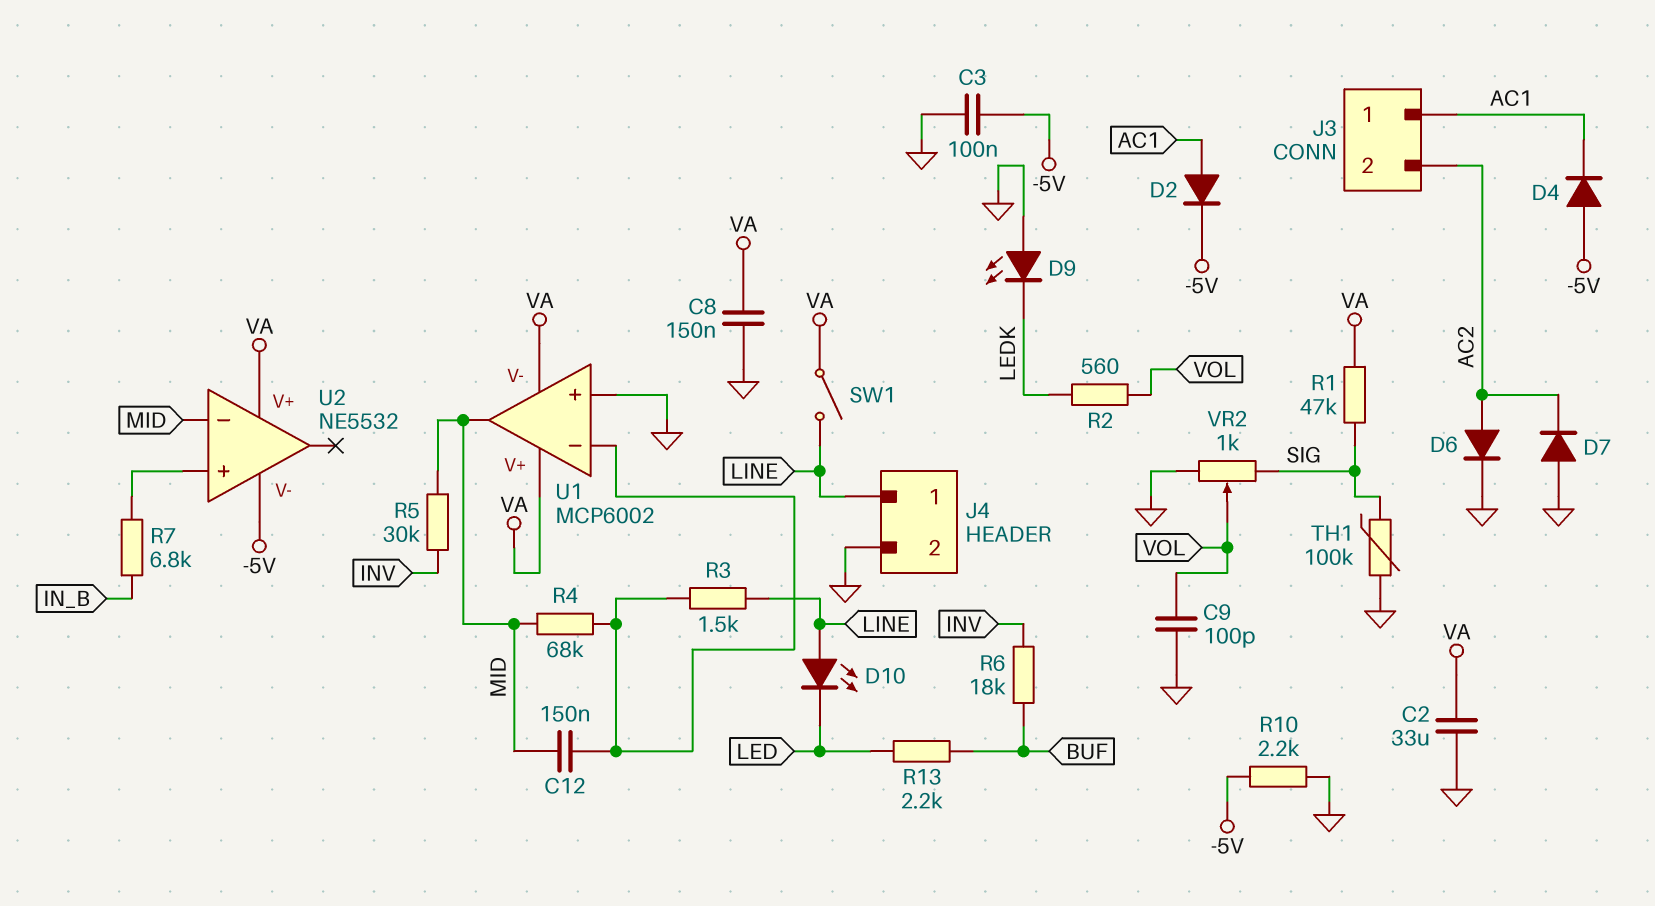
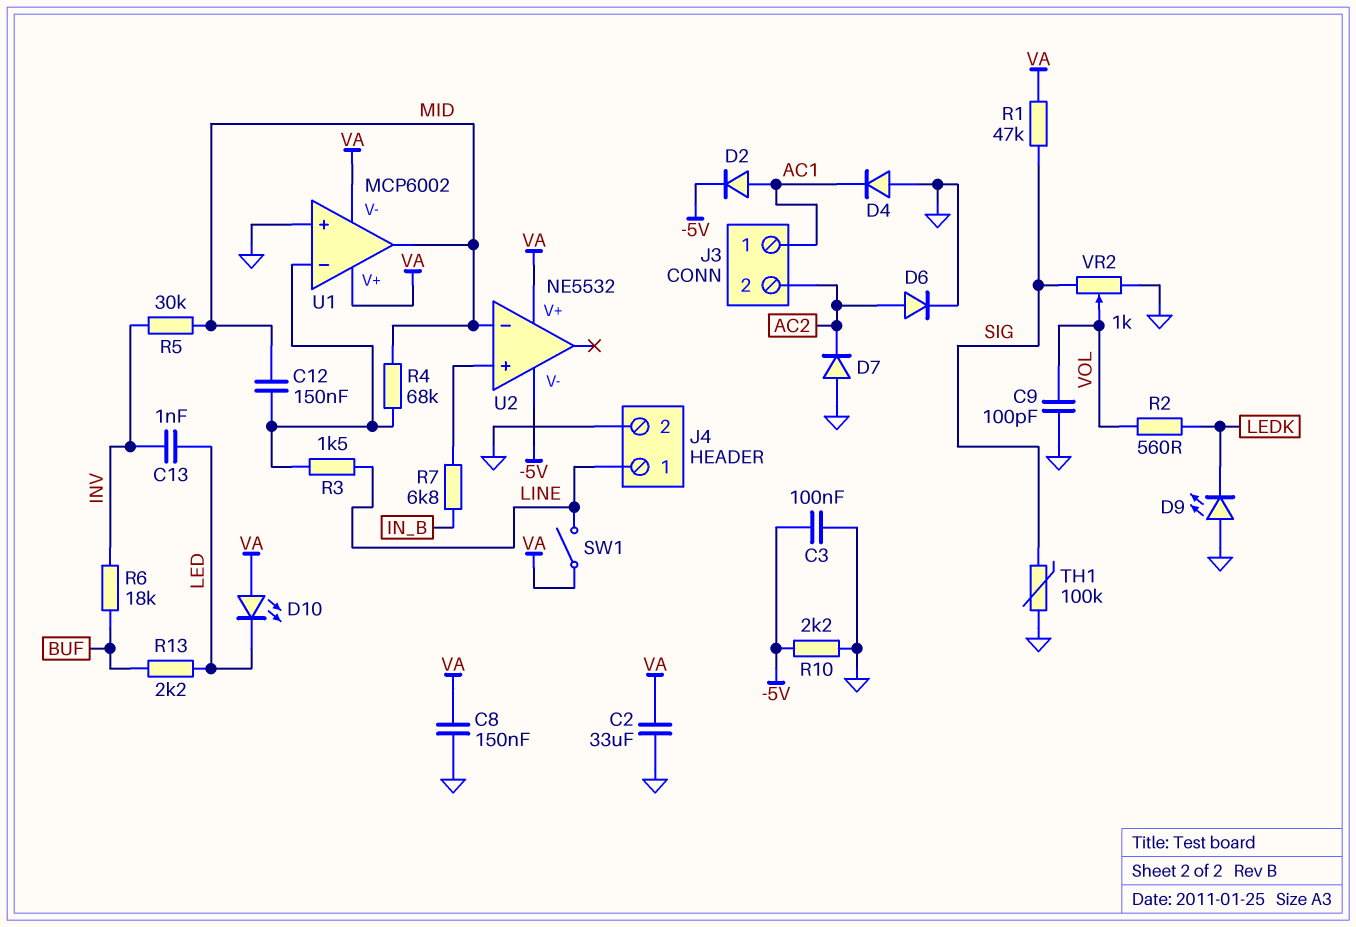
C13: none -> 1nF (INV, LED)
D4: diode (A -5V, K AC1) -> diode (A GND, K AC1)
D10: LED (A LINE, K LED) -> LED (A VA, K LED)

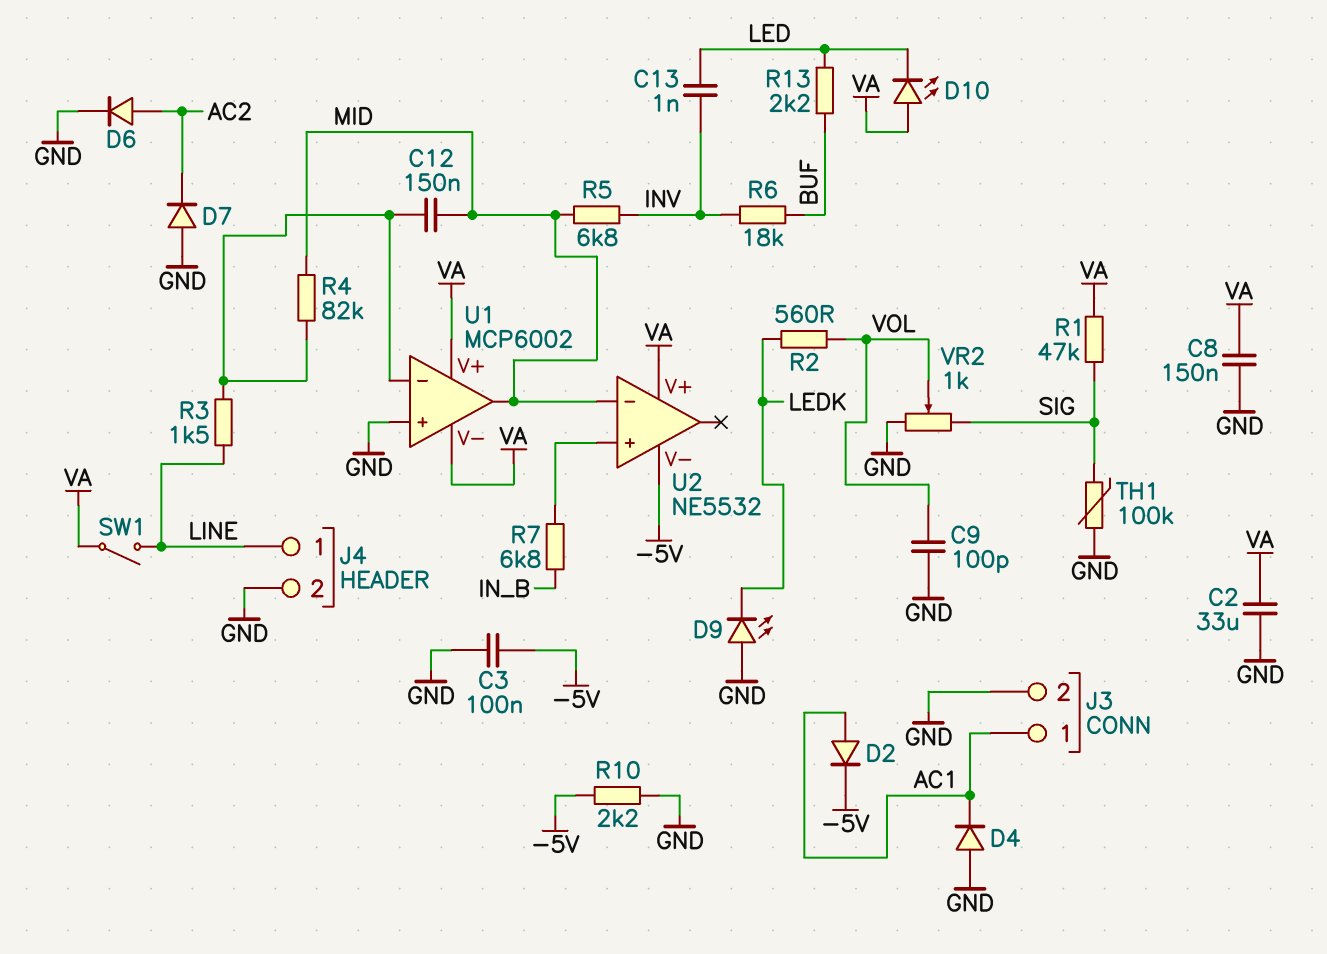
J3 pin 2: AC2 -> GND
R4: 68k (MID, U1/in-) -> 82k (MID, U1/in-)
R5: 30k (INV, MID) -> 6.8k (INV, MID)

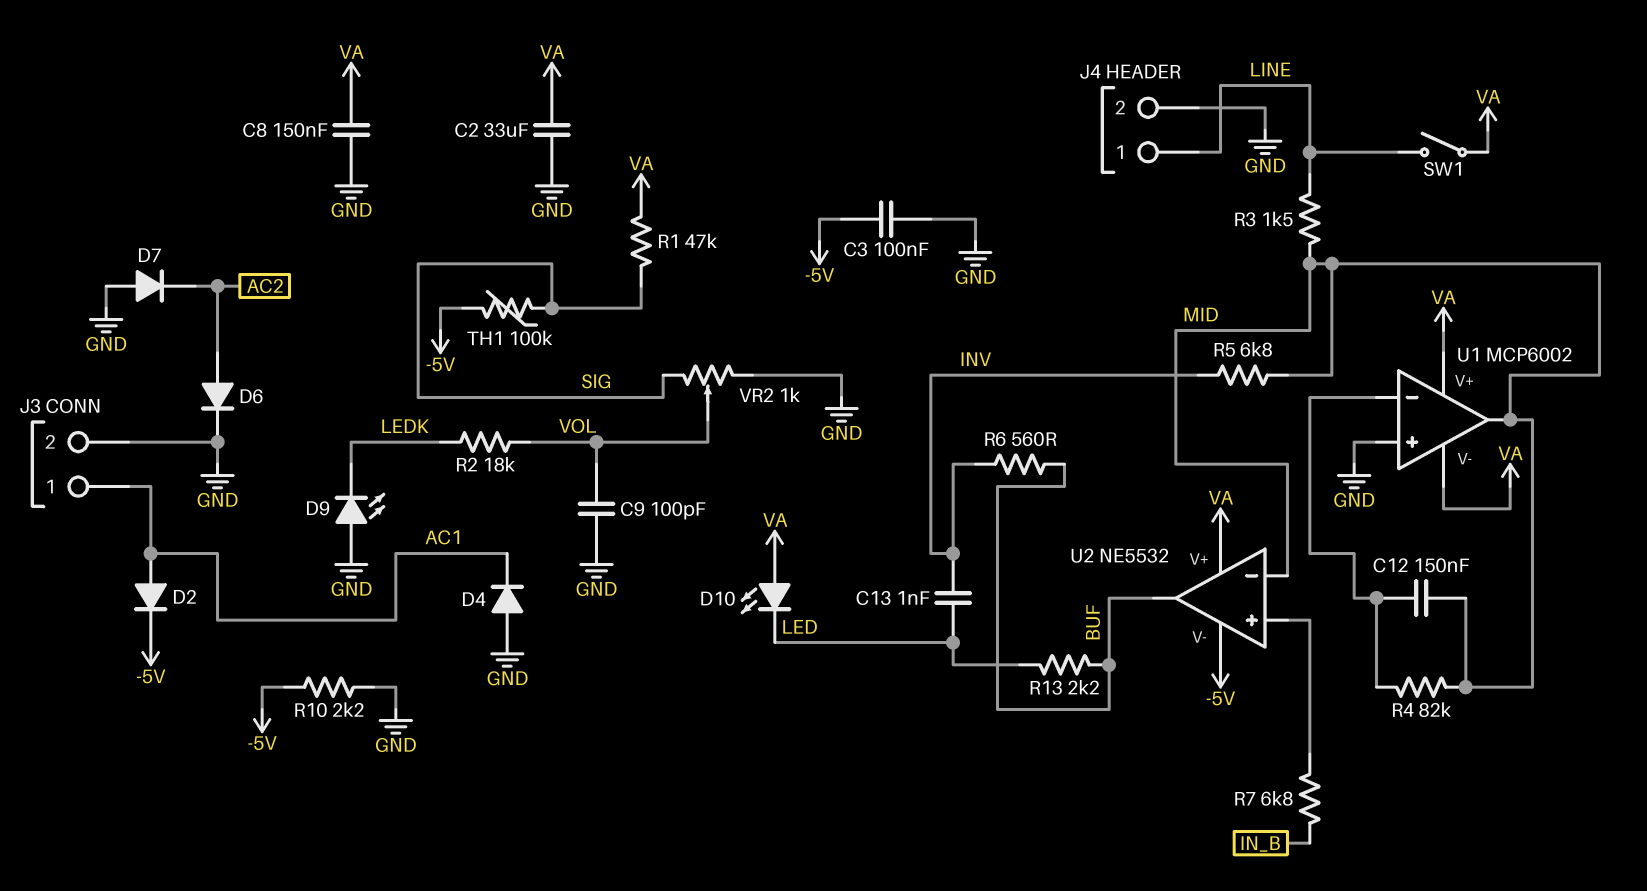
R2: 560 (LEDK, VOL) -> 18k (LEDK, VOL)
R3: 1.5k (LINE, U1/in-) -> 1.5k (LINE, MID)
R6: 18k (BUF, INV) -> 560 (BUF, INV)
TH1: 100k (GND, SIG) -> 100k (-5V, SIG)
U2 pin out: none -> BUF

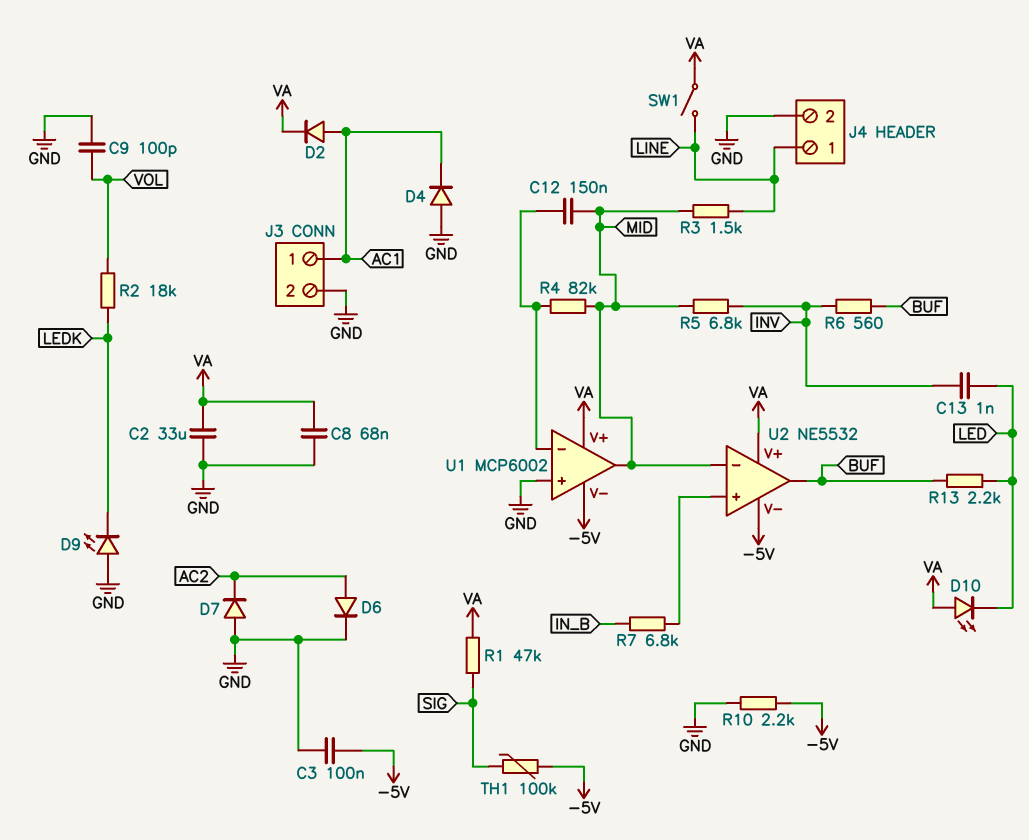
C8: 150nF (GND, VA) -> 68nF (GND, VA)
D2: diode (A AC1, K -5V) -> diode (A AC1, K VA)
U1 pin V-: VA -> -5V
VR2: 1k (GND, SIG, wiper VOL) -> none

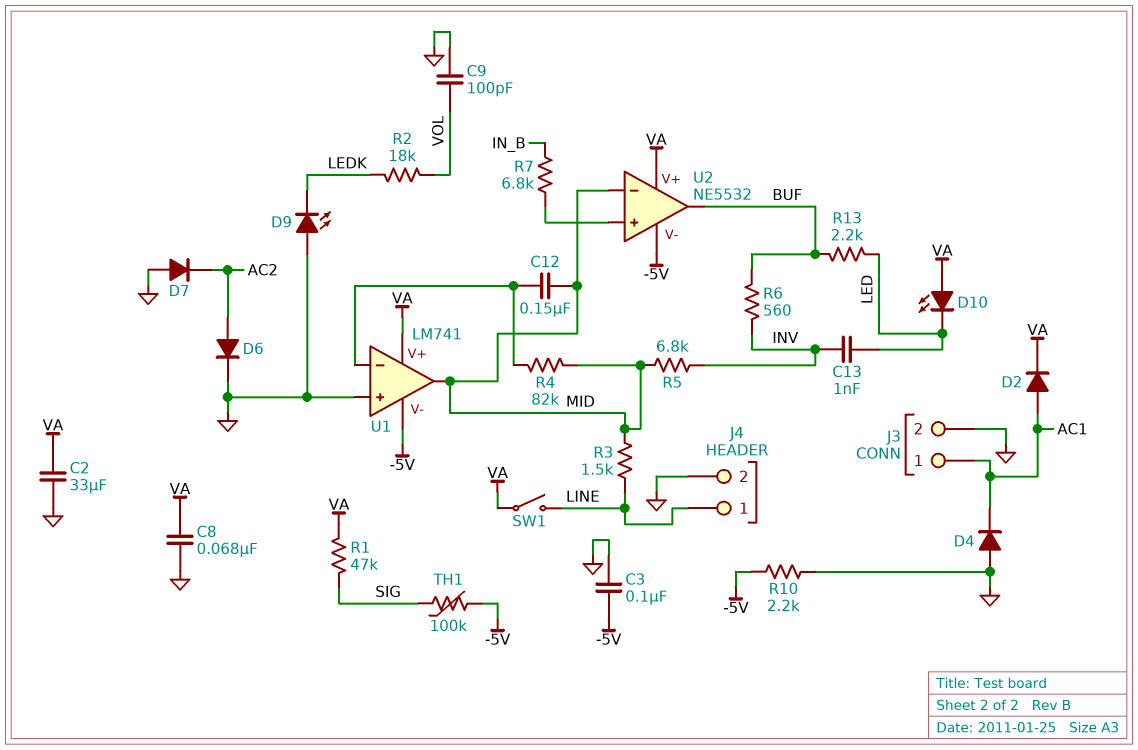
U1: MCP6002 -> LM741

